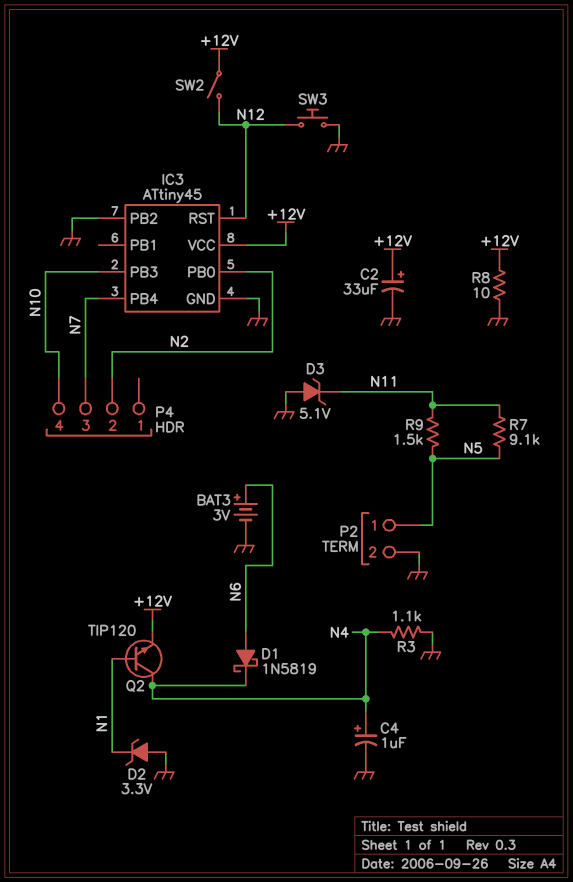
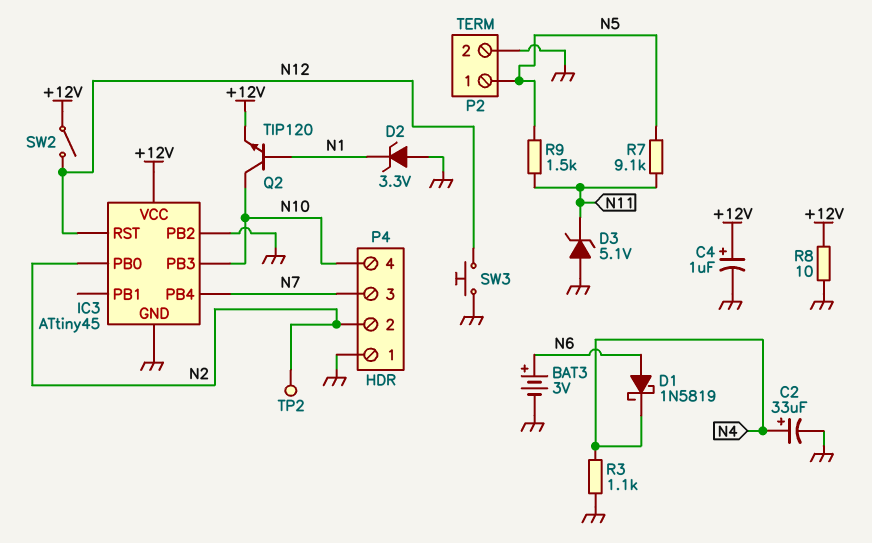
C2: 33uF (plus +12V, minus GND) -> 33uF (plus N4, minus GND)
C4: 1uF (plus N4, minus GND) -> 1uF (plus +12V, minus GND)
P4 pin 1: none -> GND
Q2: NPN TIP120 (B N1, C N4, E +12V) -> NPN TIP120 (B N1, C N10, E +12V)
TP2: none -> test point (N2)

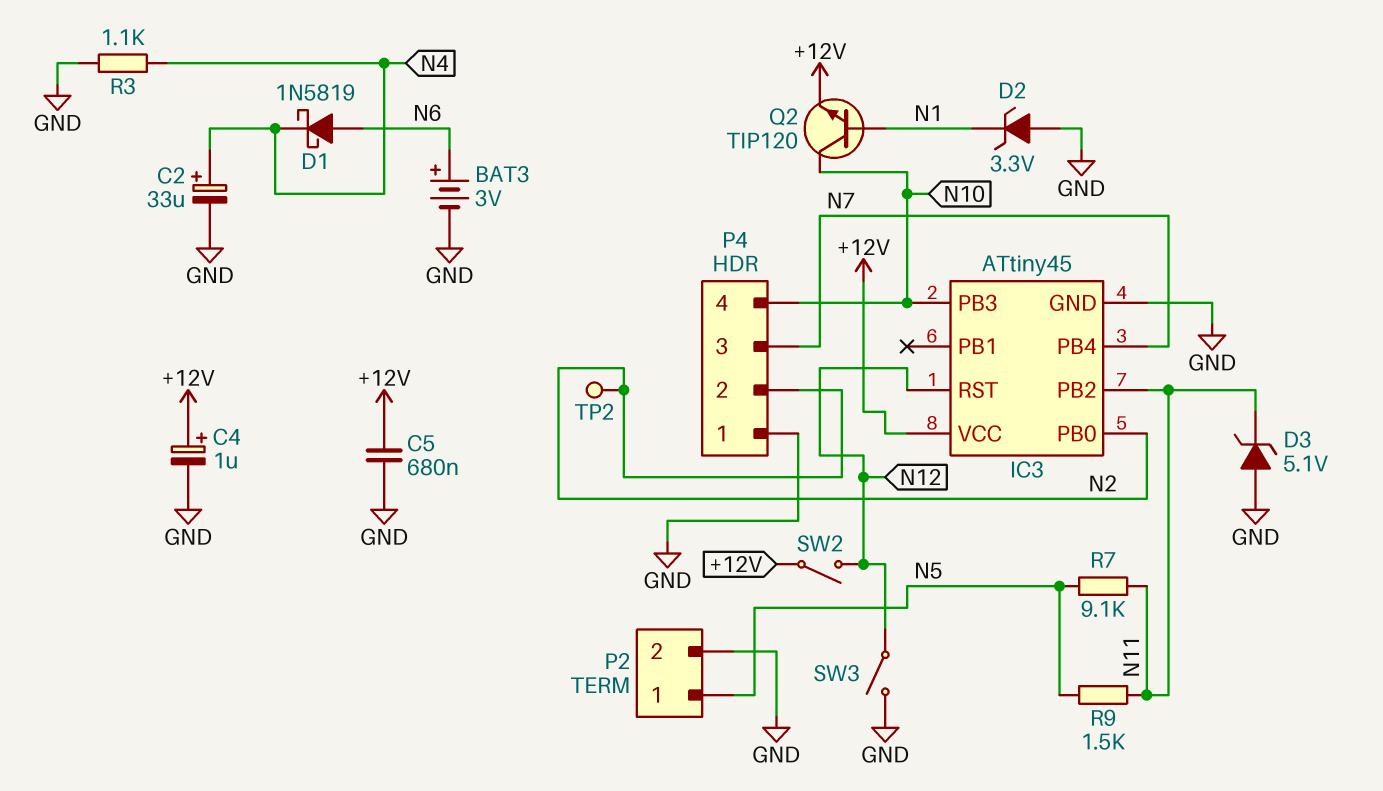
C5: none -> 680nF (+12V, GND)
IC3 pin PB2: GND -> N11
R8: 10 (+12V, GND) -> none
SW3: button (GND, N12) -> switch (GND, N12)

